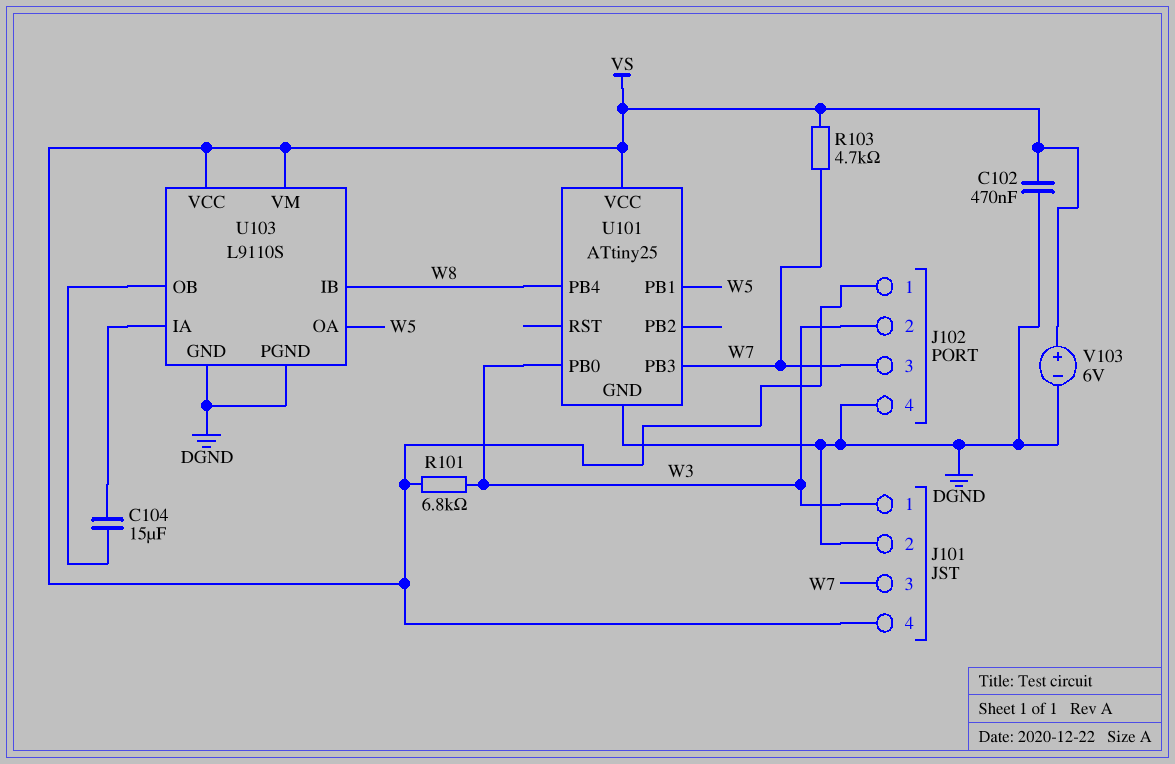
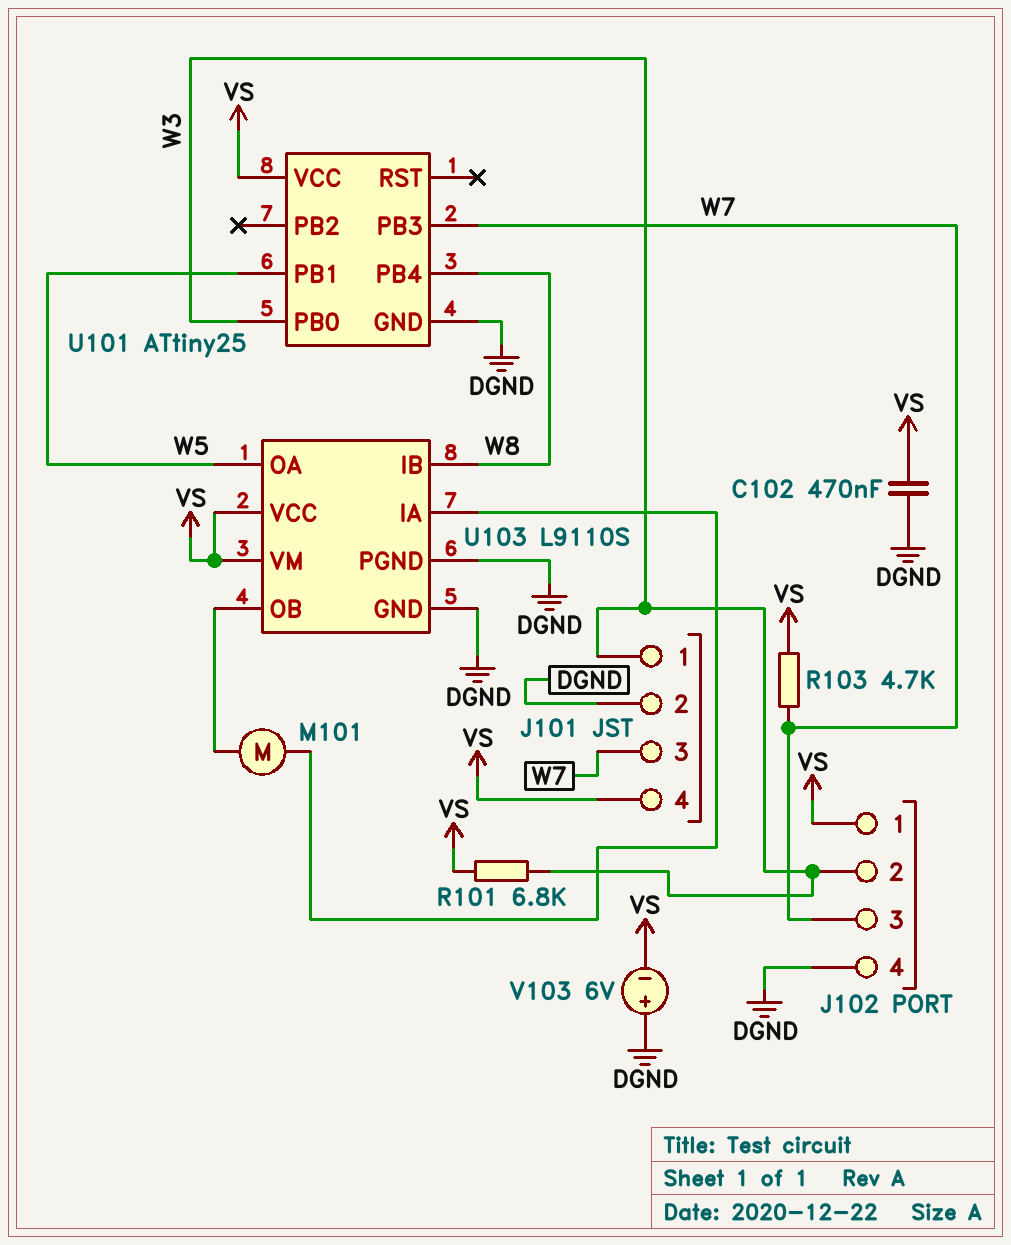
C104: 15uF (U103/IA, U103/OB) -> none
M101: none -> motor (U103/IA, U103/OB)
V103: 6V (plus VS, minus DGND) -> 6V (plus DGND, minus VS)

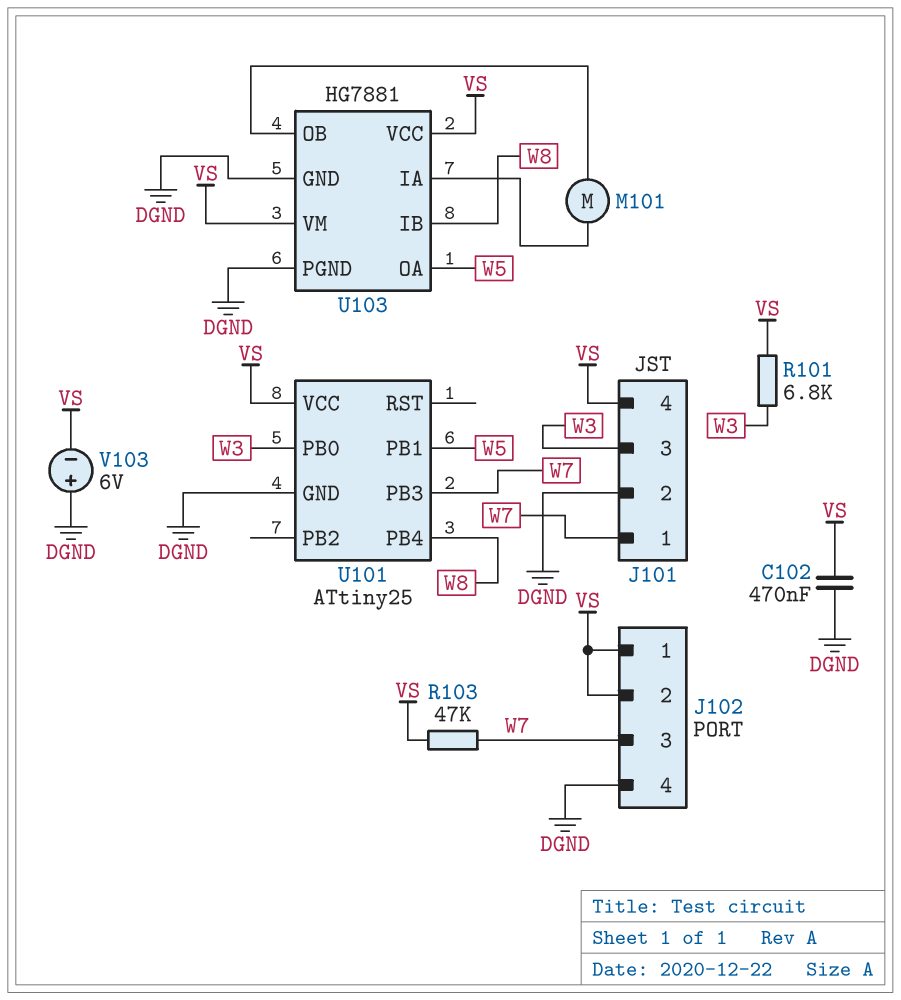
J101 pin 1: W3 -> W7
J101 pin 3: W7 -> W3
J102 pin 2: W3 -> VS
R103: 4.7k (VS, W7) -> 47k (VS, W7)
U103: L9110S -> HG7881

